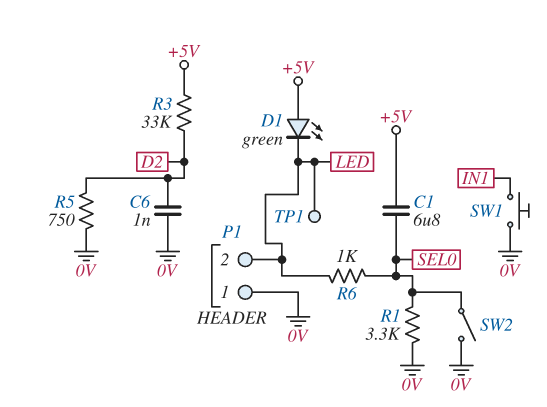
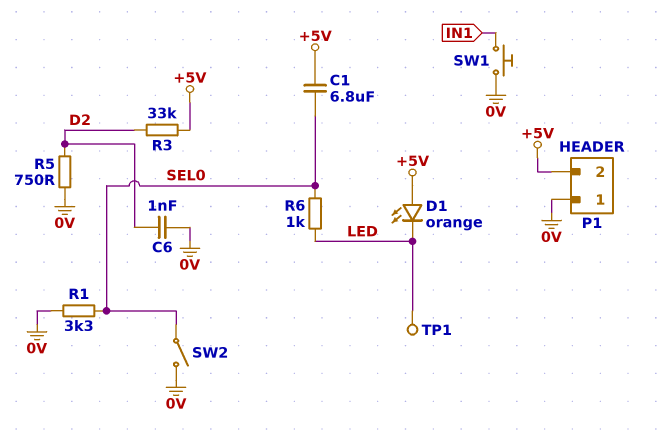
D1: LED green (A +5V, K LED) -> LED orange (A +5V, K LED)
P1 pin 2: LED -> +5V

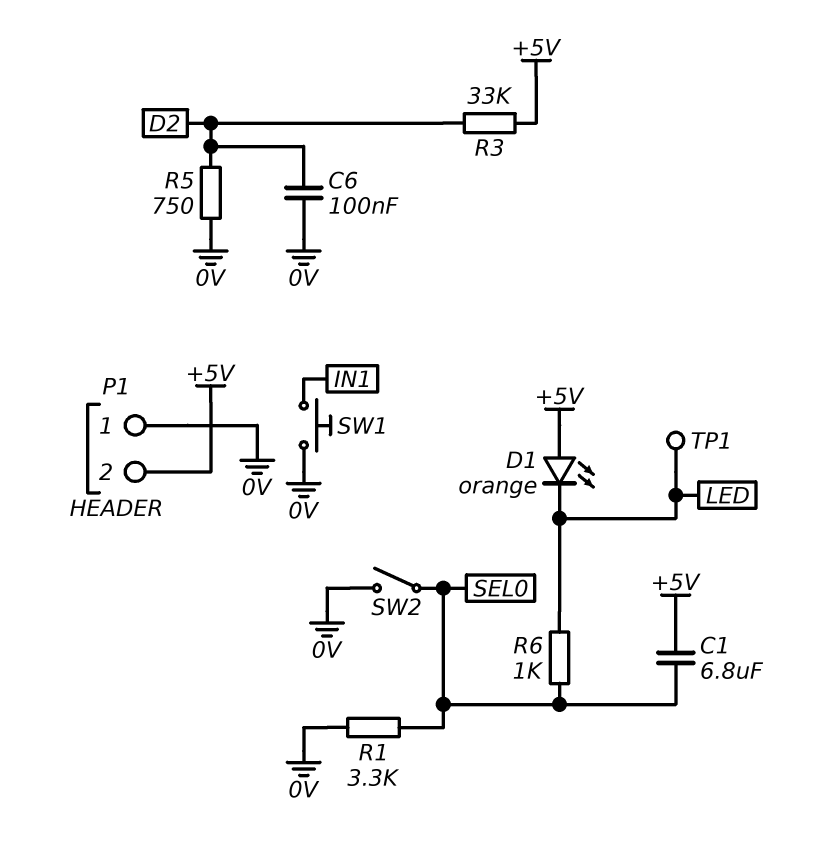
C6: 1nF (0V, D2) -> 100nF (0V, D2)

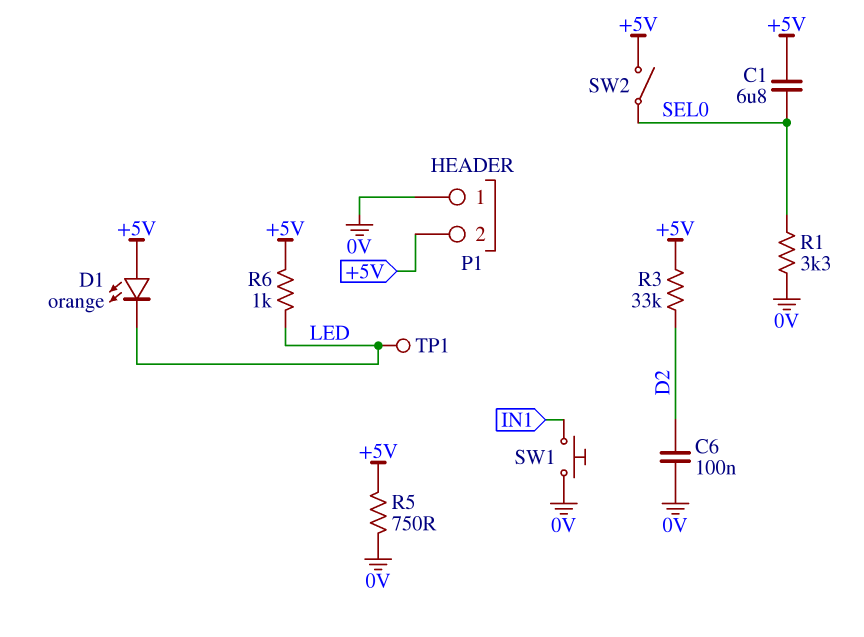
R5: 750 (0V, D2) -> 750 (+5V, 0V)
R6: 1k (LED, SEL0) -> 1k (+5V, LED)
SW2: switch (0V, SEL0) -> switch (+5V, SEL0)

